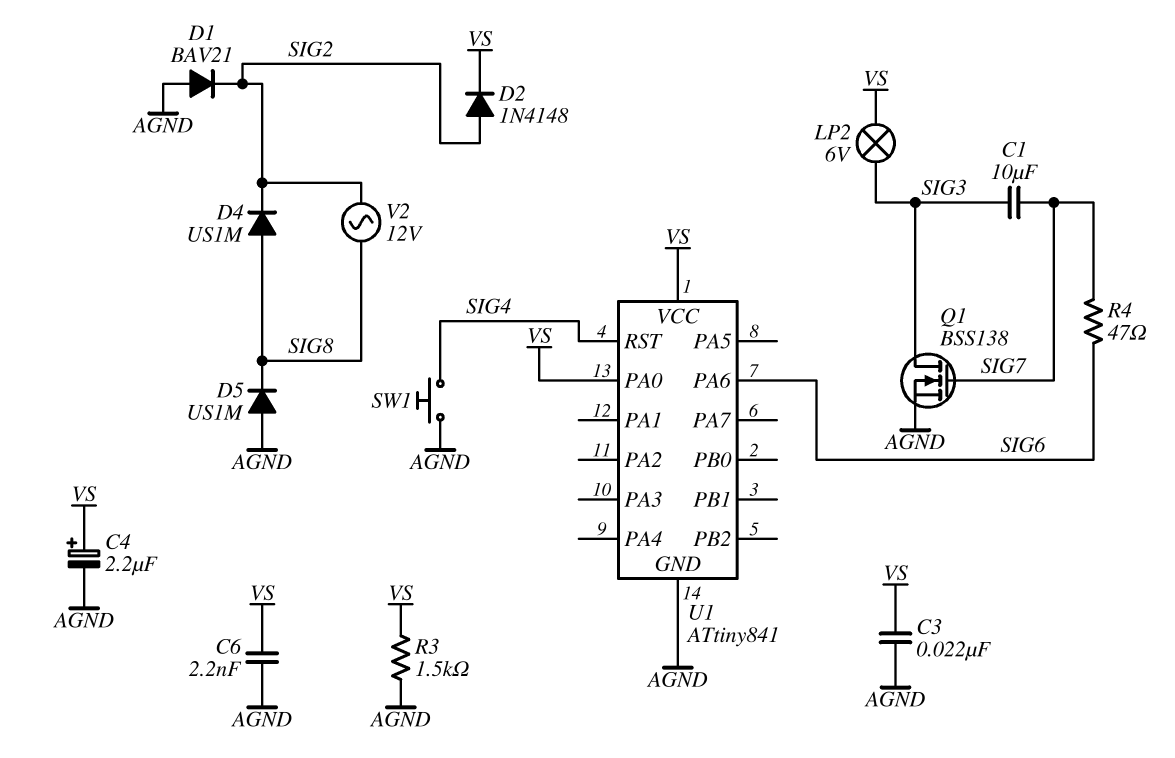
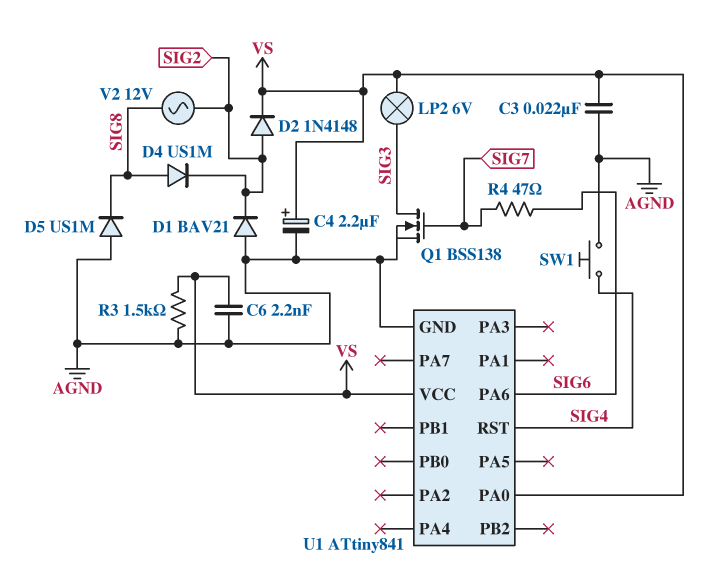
C1: 10uF (SIG3, SIG7) -> none

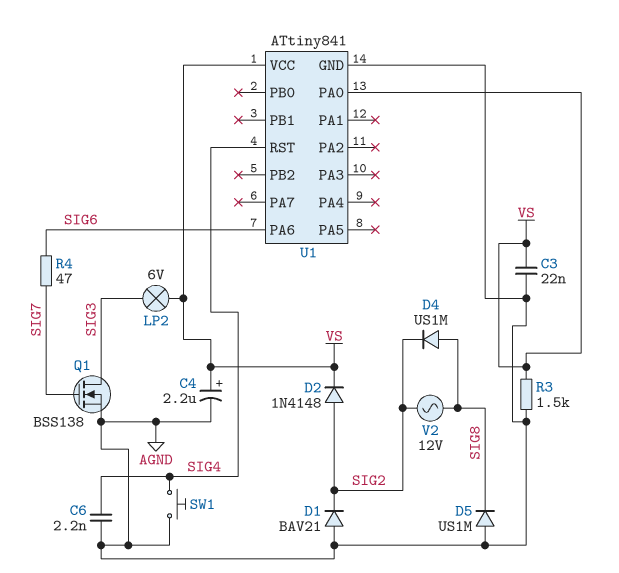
C6: 2.2nF (AGND, VS) -> 2.2nF (AGND, SIG4)

